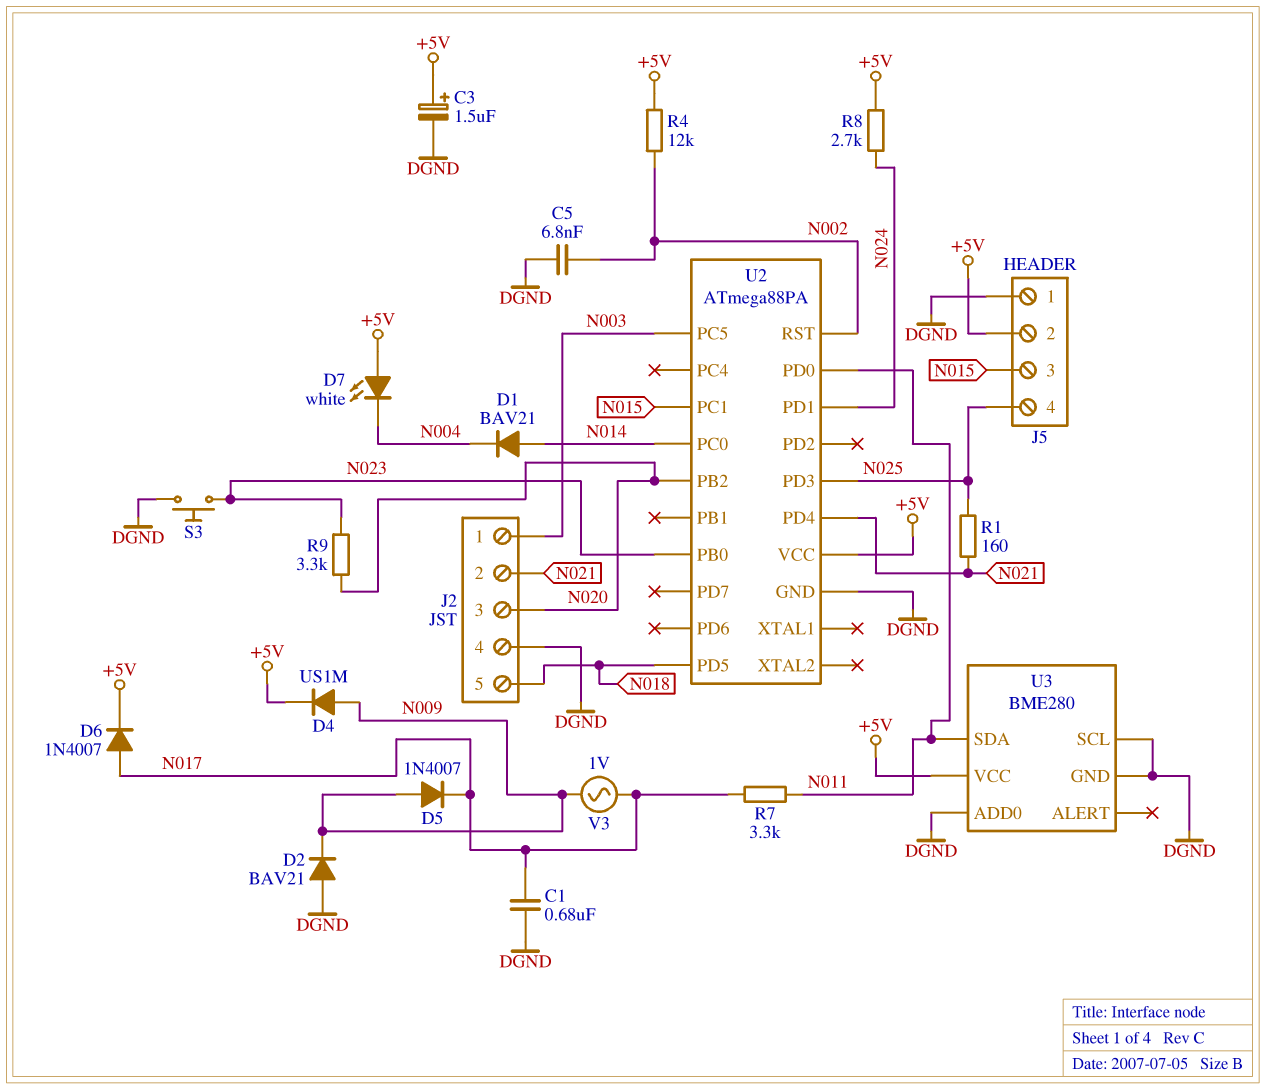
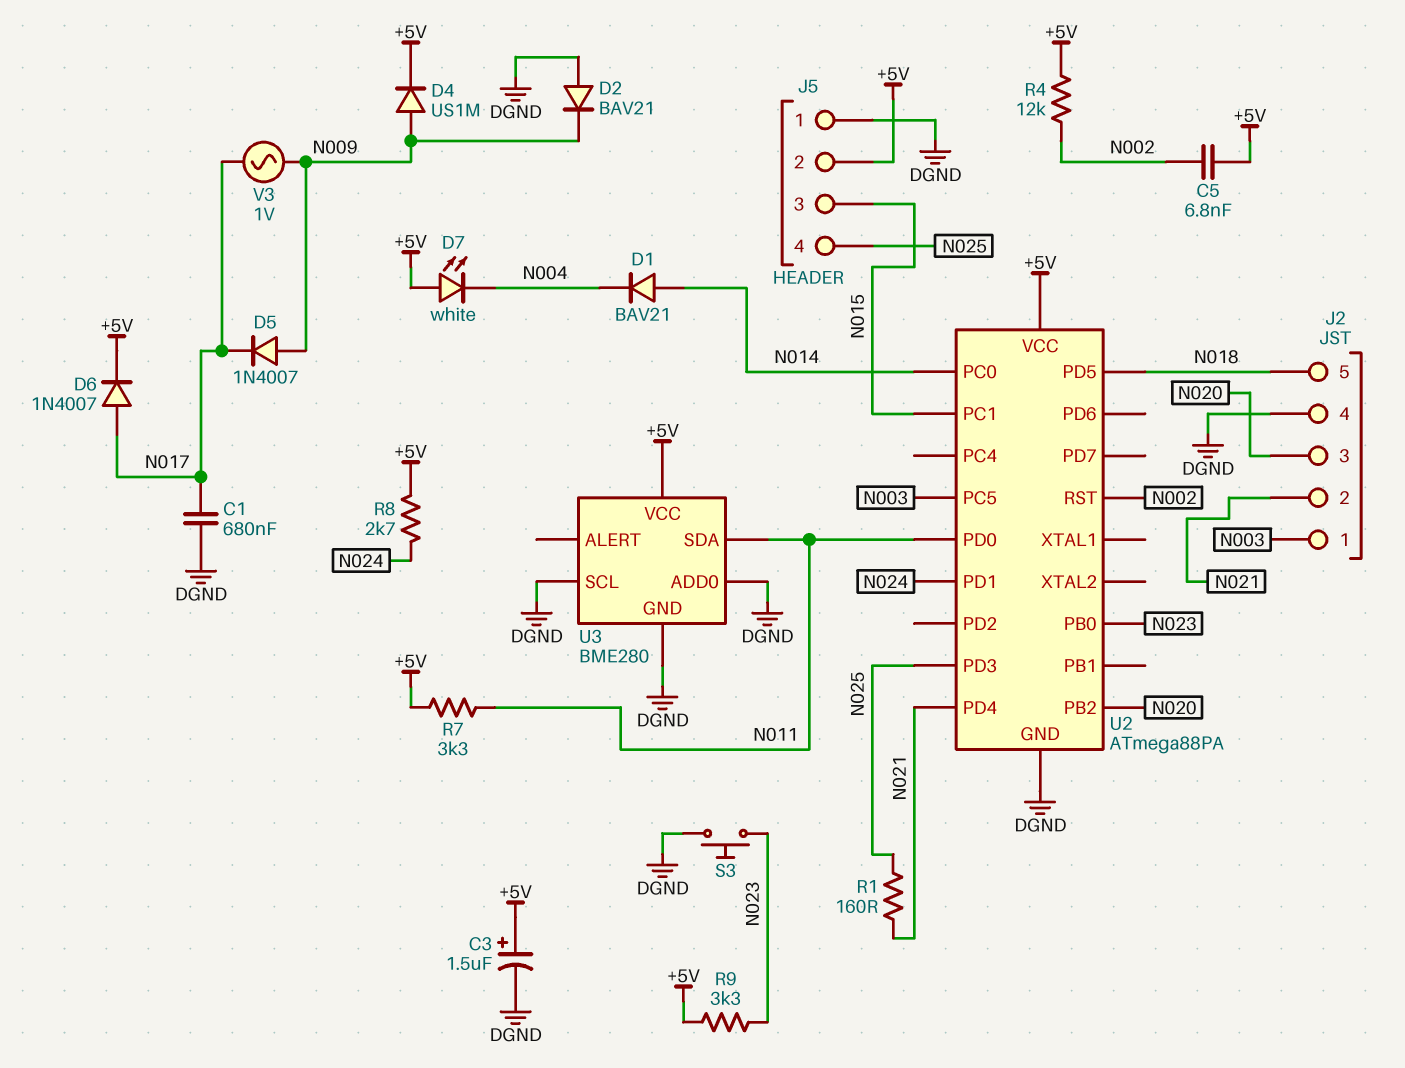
C5: 6.8nF (DGND, N002) -> 6.8nF (+5V, N002)
R7: 3.3k (N011, N017) -> 3.3k (+5V, N011)
R9: 3.3k (N020, N023) -> 3.3k (+5V, N023)

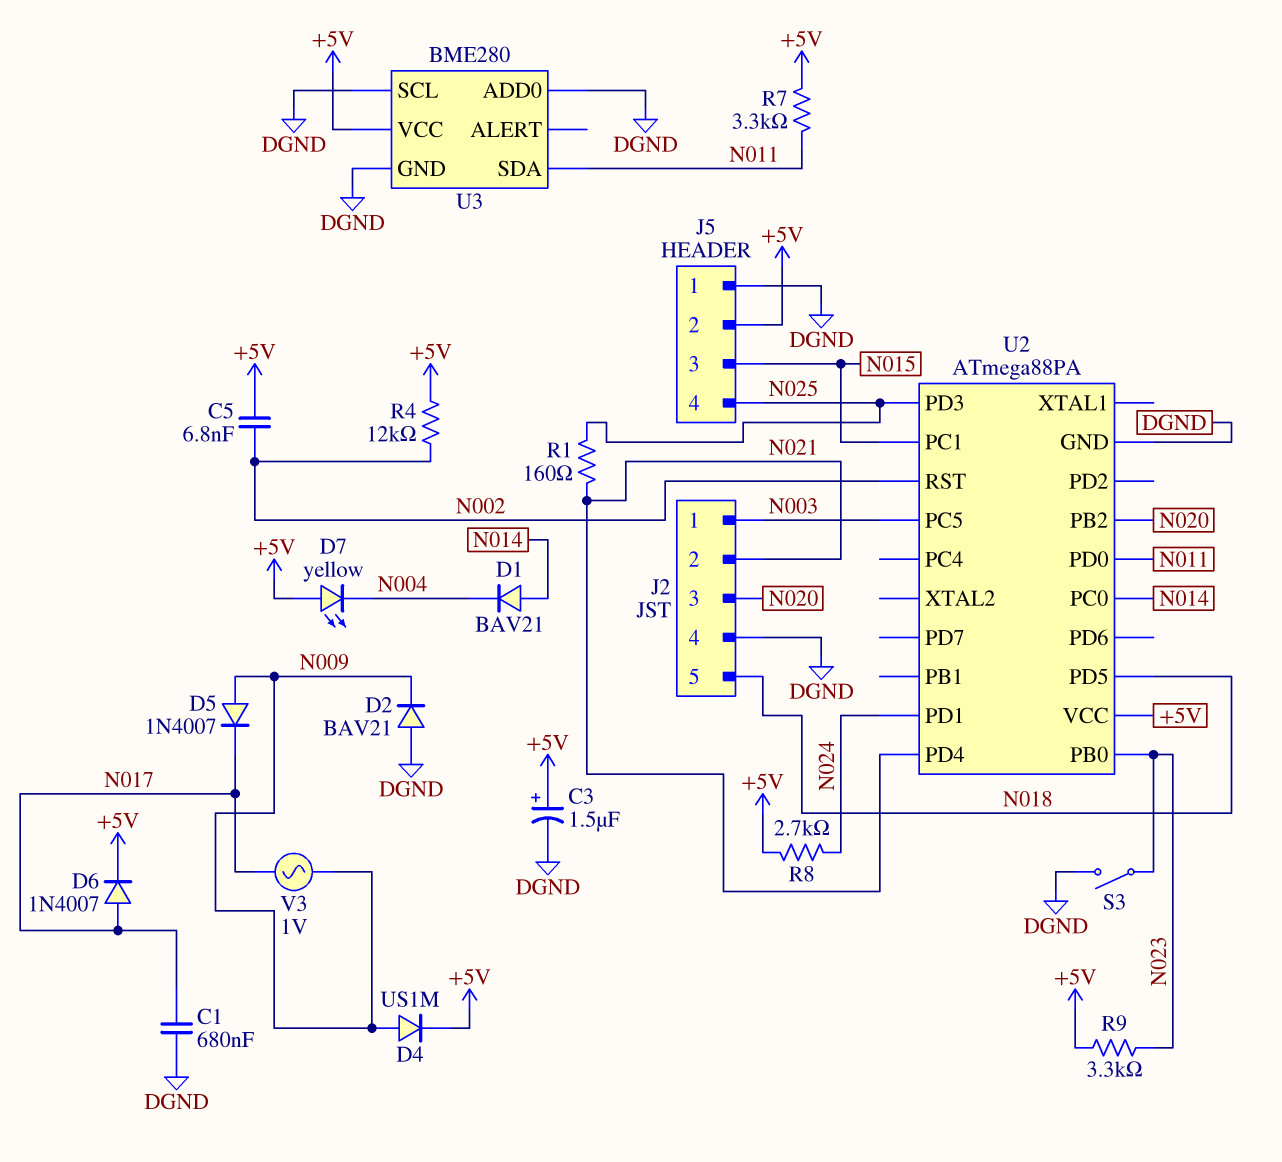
D7: LED white (A +5V, K N004) -> LED yellow (A +5V, K N004)
S3: button (DGND, N023) -> switch (DGND, N023)

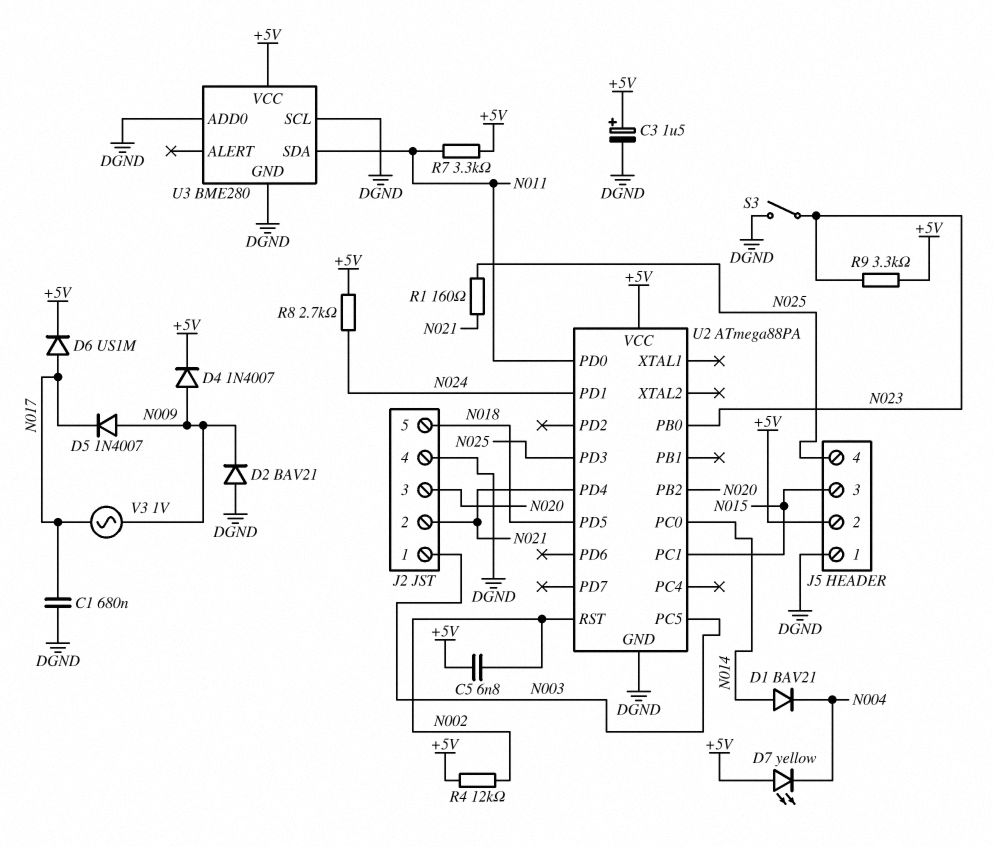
D4: diode US1M (A N009, K +5V) -> diode 1N4007 (A N009, K +5V)
D6: diode 1N4007 (A N017, K +5V) -> diode US1M (A N017, K +5V)

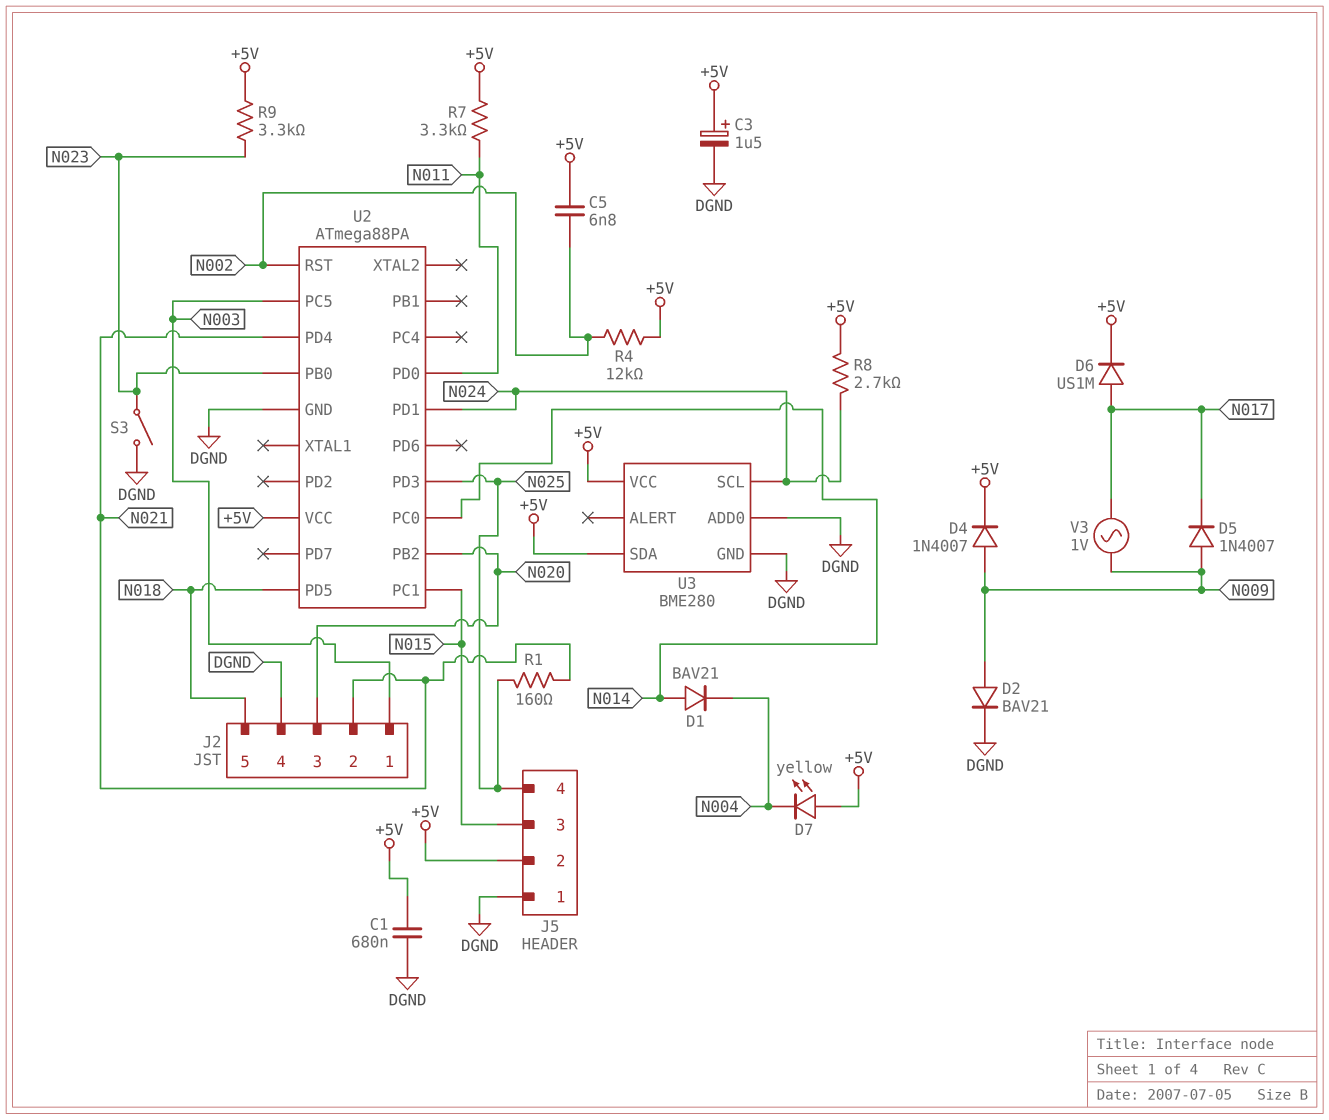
C1: 680nF (DGND, N017) -> 680nF (+5V, DGND)
D2: diode BAV21 (A DGND, K N009) -> diode BAV21 (A N009, K DGND)
U3 pin SCL: DGND -> N024
U3 pin SDA: N011 -> +5V

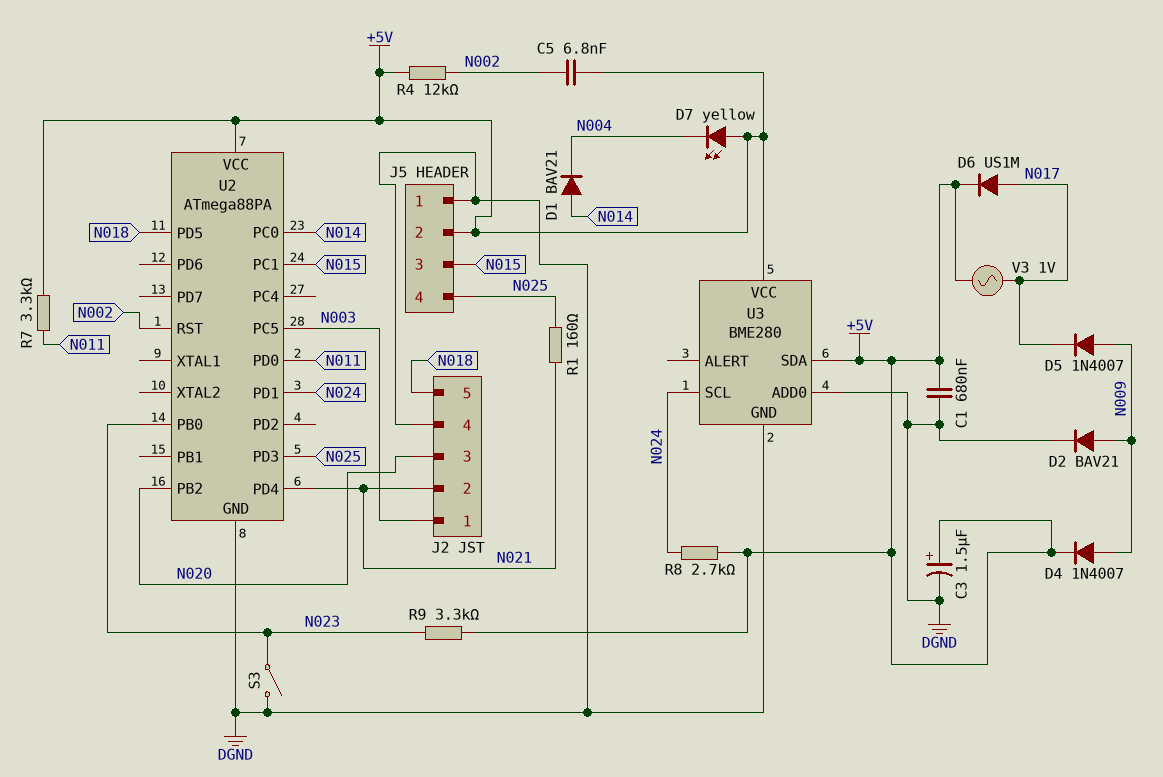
V3: AC 1V (N009, N017) -> AC 1V (+5V, N017)

